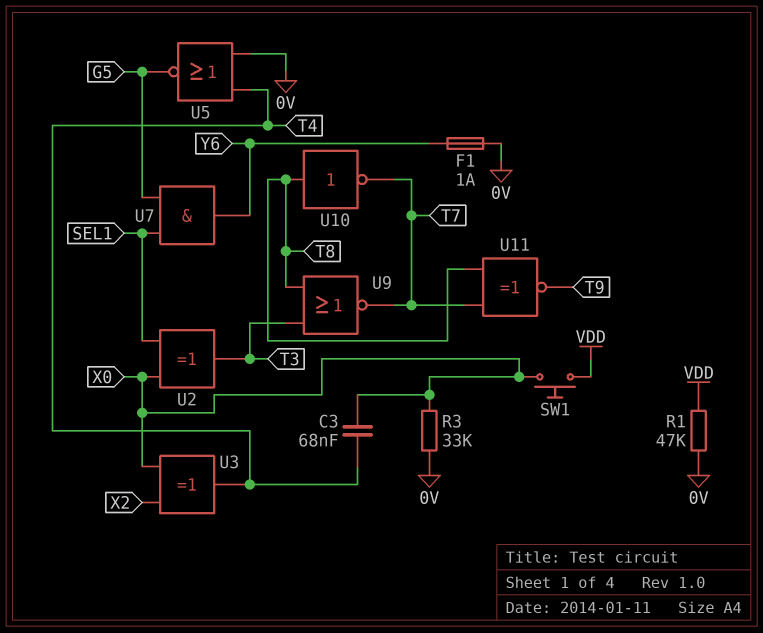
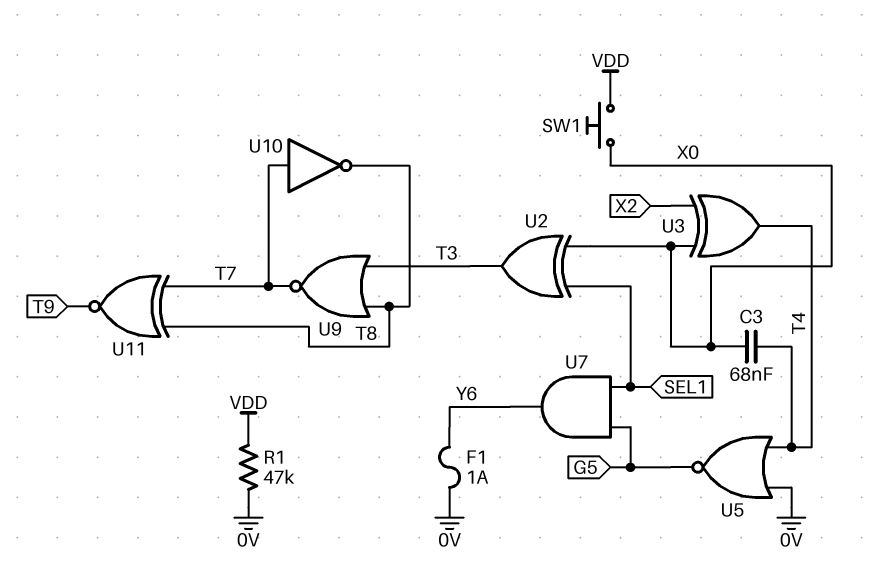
R3: 33k (0V, X0) -> none
U10: NOT (in T8, out T7) -> NOT (in T7, out T8)

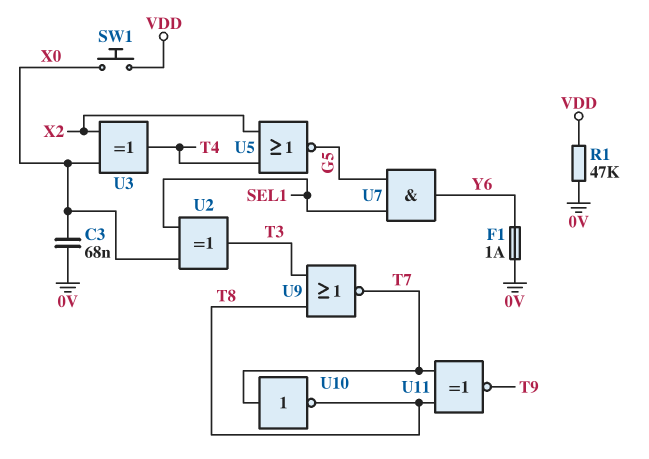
C3: 68nF (T4, X0) -> 68nF (0V, X0)
U5: NOR (in 0V, in T4, out G5) -> NOR (in T4, in X2, out G5)

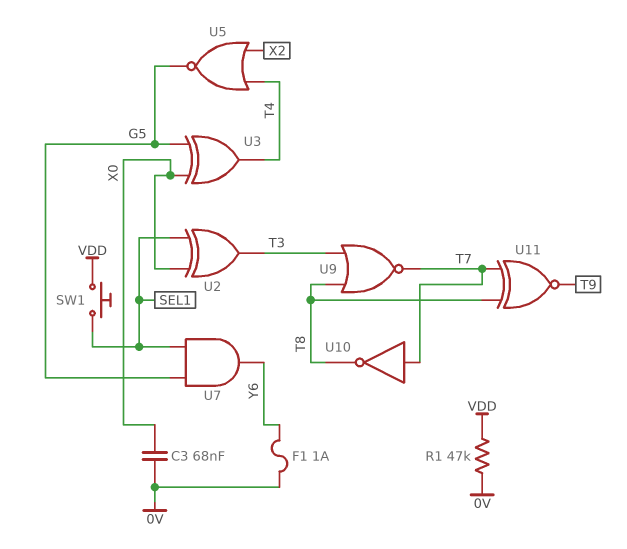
SW1: button (VDD, X0) -> button (SEL1, VDD)
U3: XOR (in X0, in X2, out T4) -> XOR (in G5, in X0, out T4)

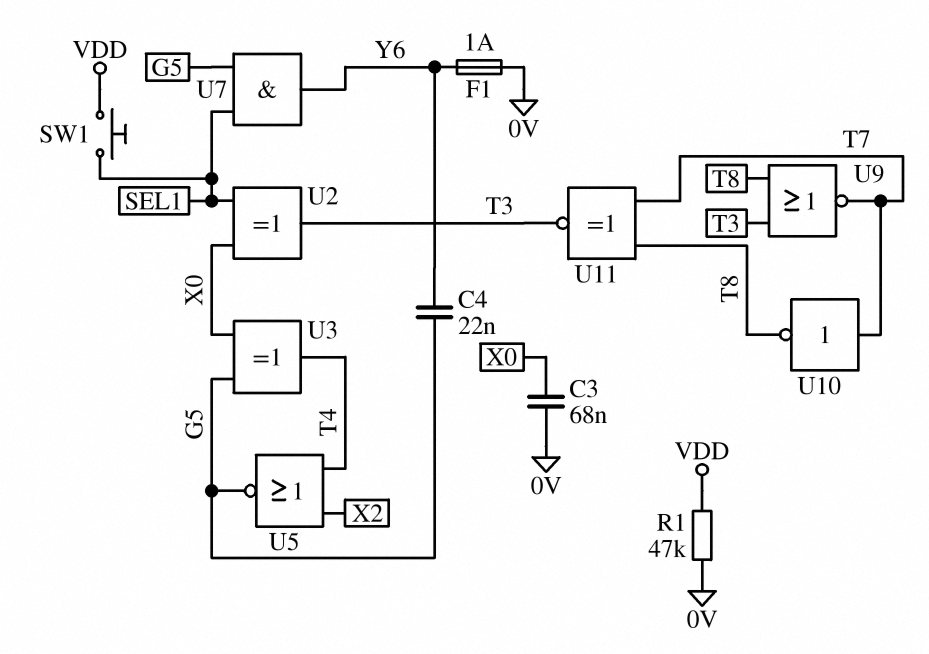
C4: none -> 22nF (G5, Y6)
U11: XNOR (in T7, in T8, out T9) -> XNOR (in T7, in T8, out T3)

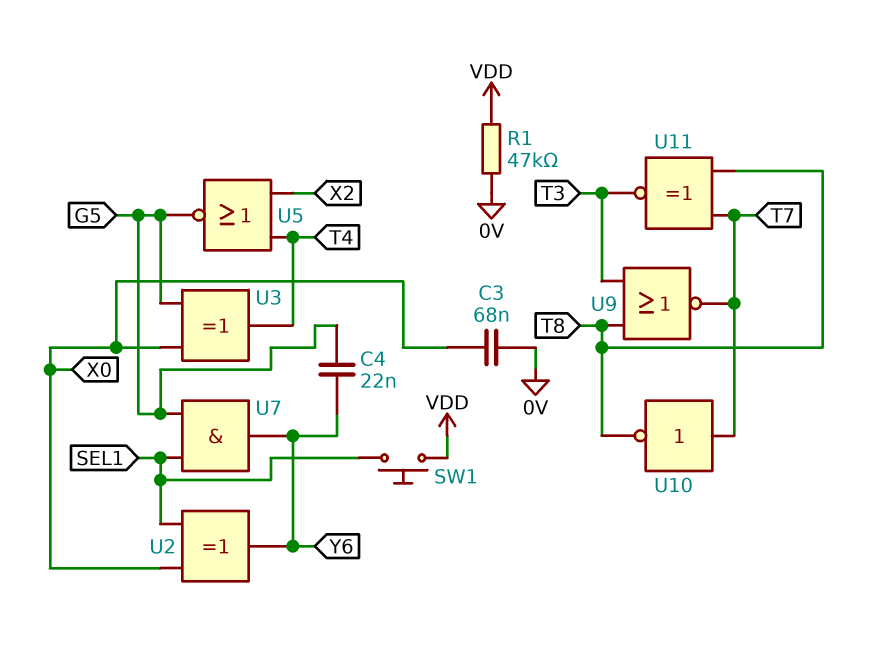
F1: 1A (0V, Y6) -> none
U2: XOR (in SEL1, in X0, out T3) -> XOR (in SEL1, in X0, out Y6)

